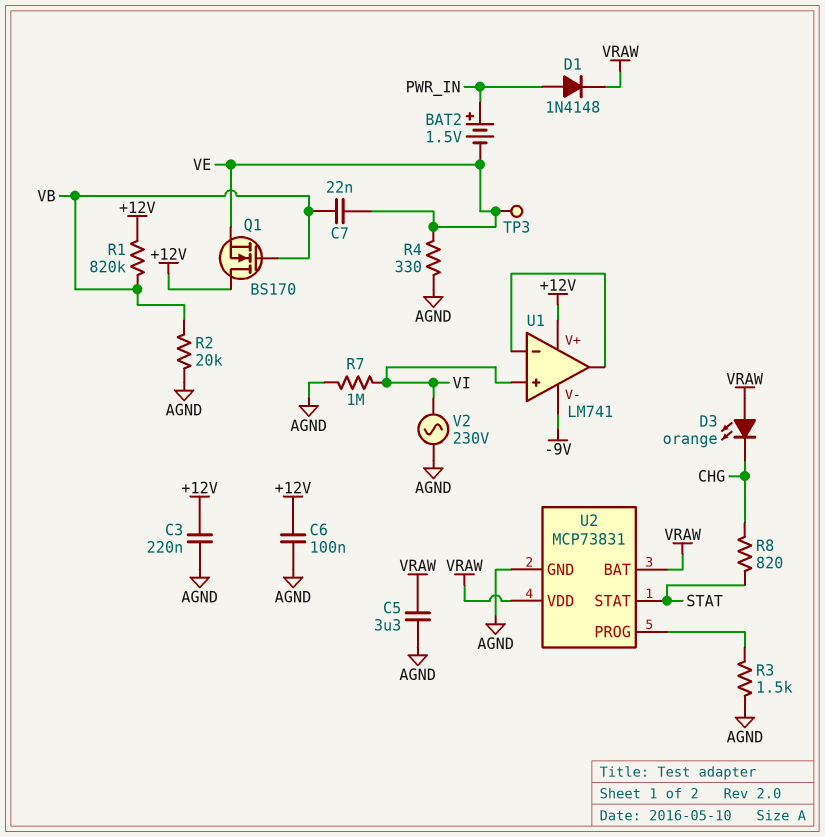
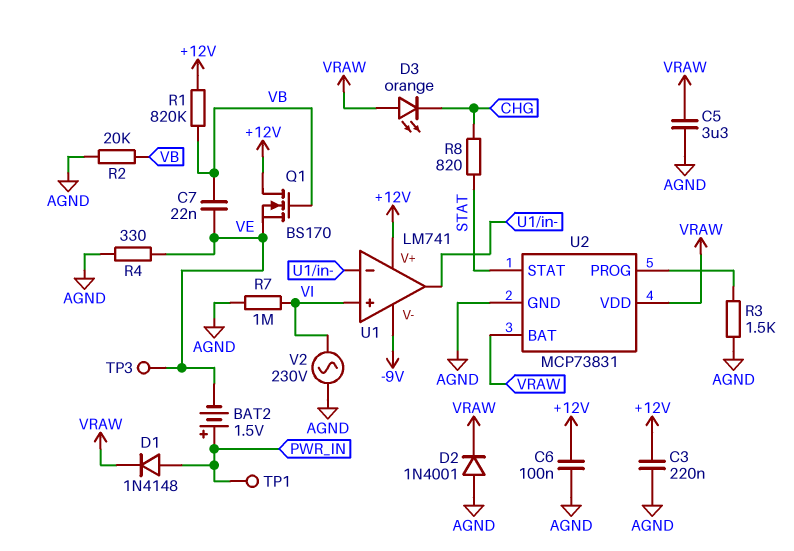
D2: none -> diode 1N4001 (A AGND, K VRAW)
TP1: none -> test point (PWR_IN)

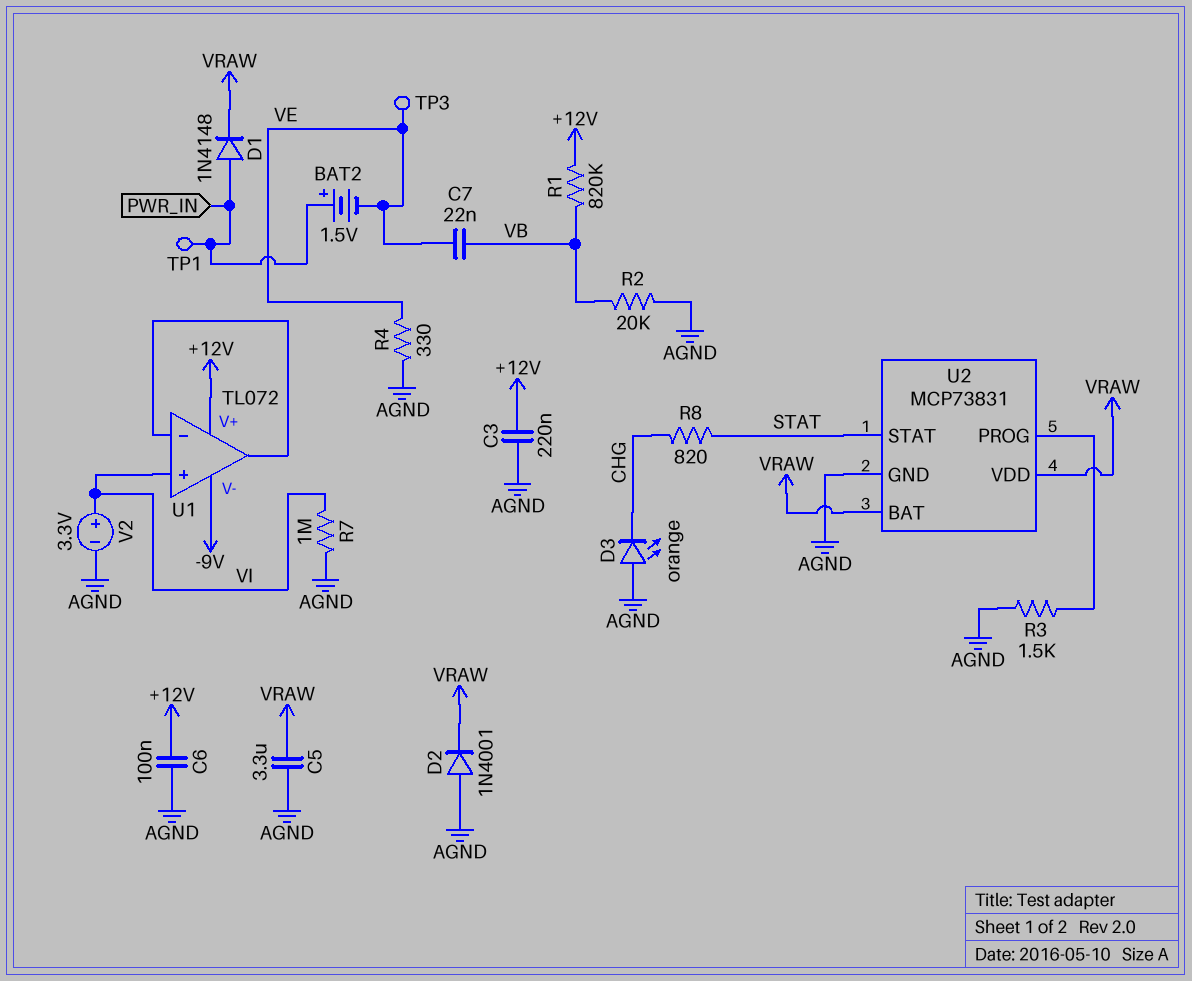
D3: LED orange (A VRAW, K CHG) -> LED orange (A AGND, K CHG)
Q1: NMOS BS170 (G VB, D +12V, S VE) -> none
U1: LM741 -> TL072
V2: AC 230V (AGND, VI) -> 3.3V (plus VI, minus AGND)

